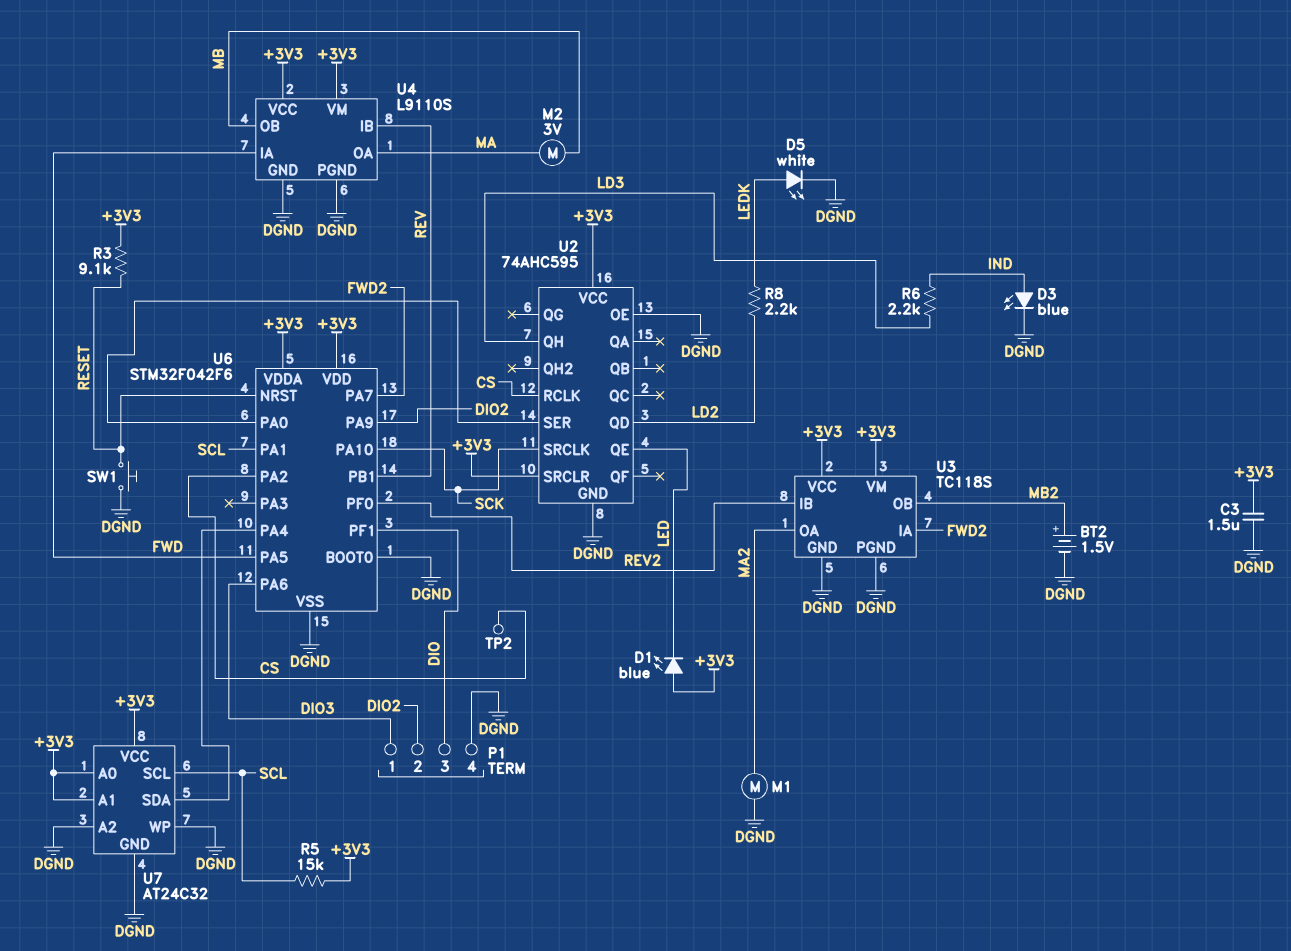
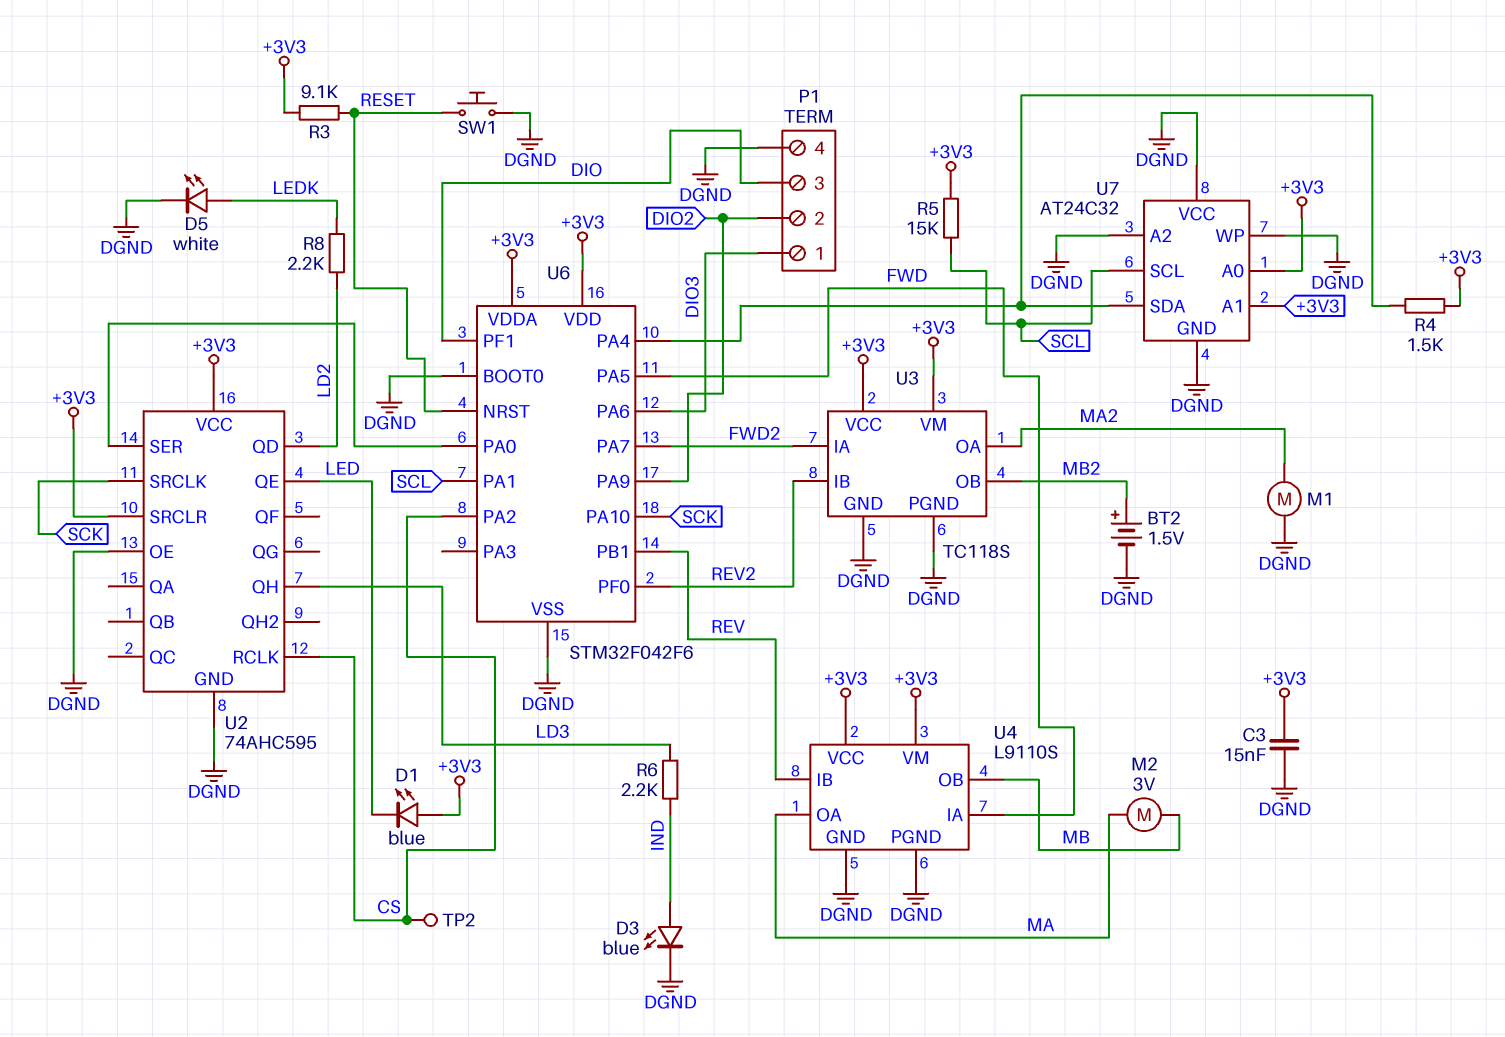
C3: 1.5uF (+3V3, DGND) -> 15nF (+3V3, DGND)
R4: none -> 1.5k (+3V3, U6/PA4)
U7 pin VCC: +3V3 -> DGND

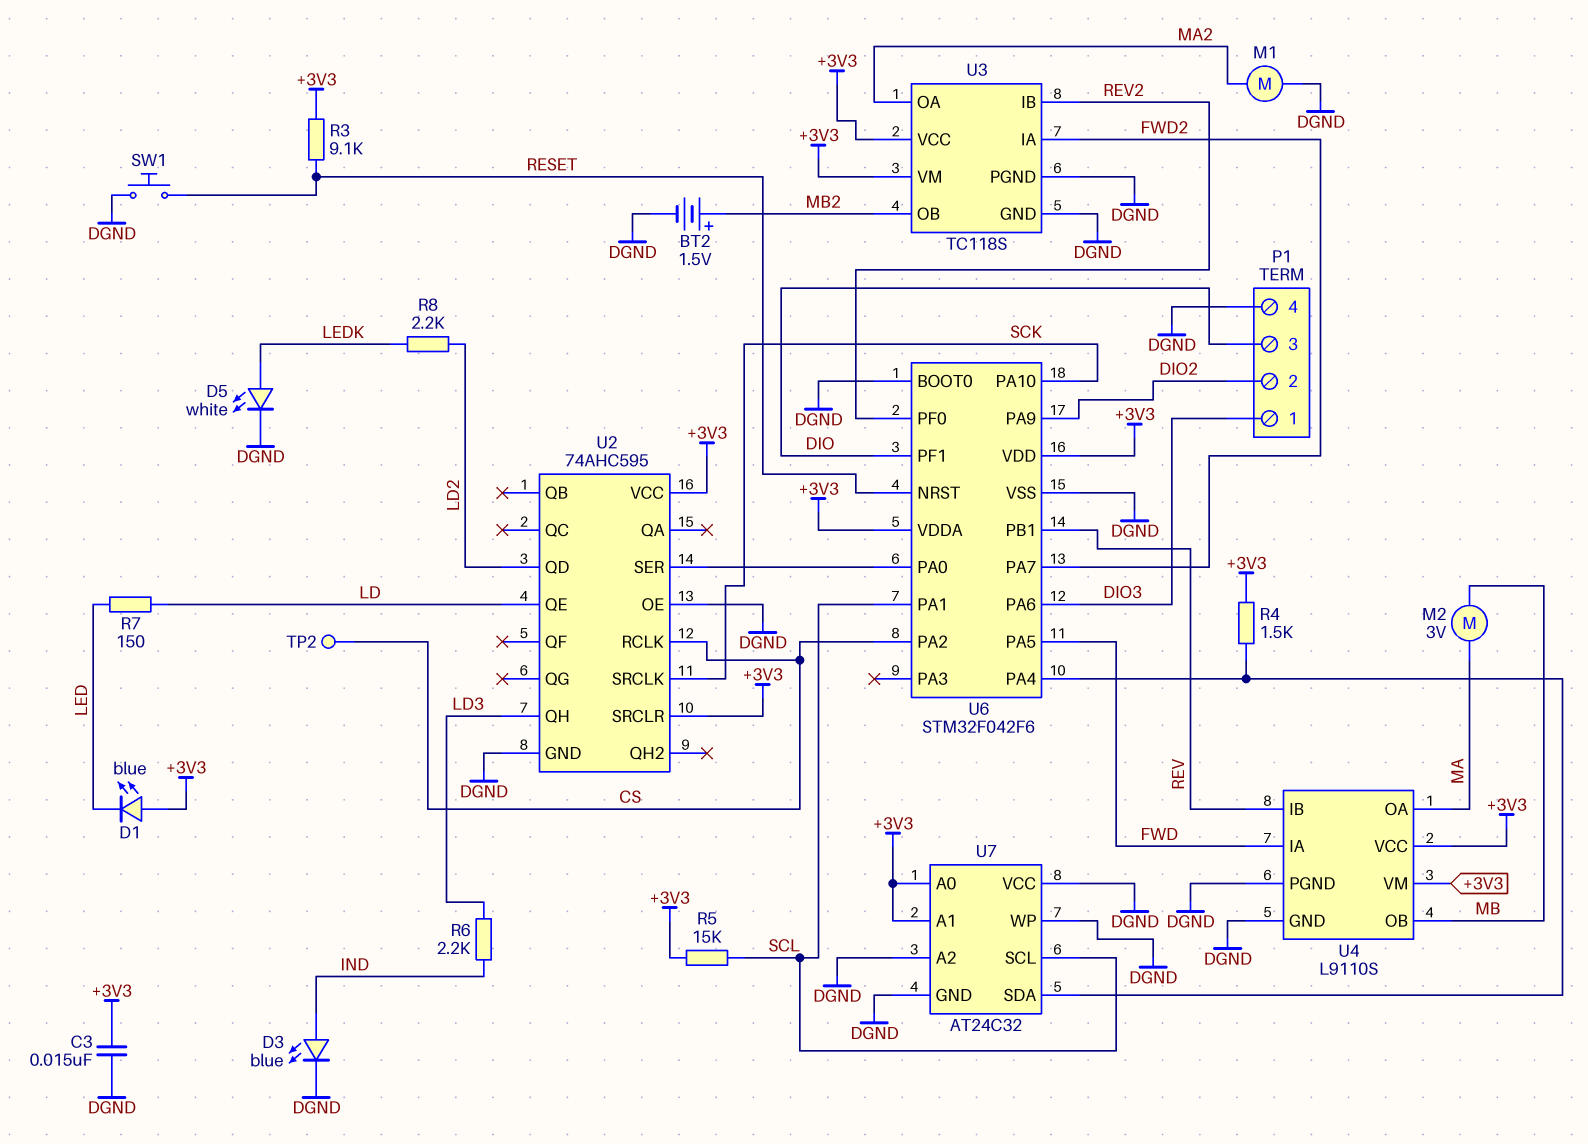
R7: none -> 150 (LD, LED)
U2 pin QE: LED -> LD

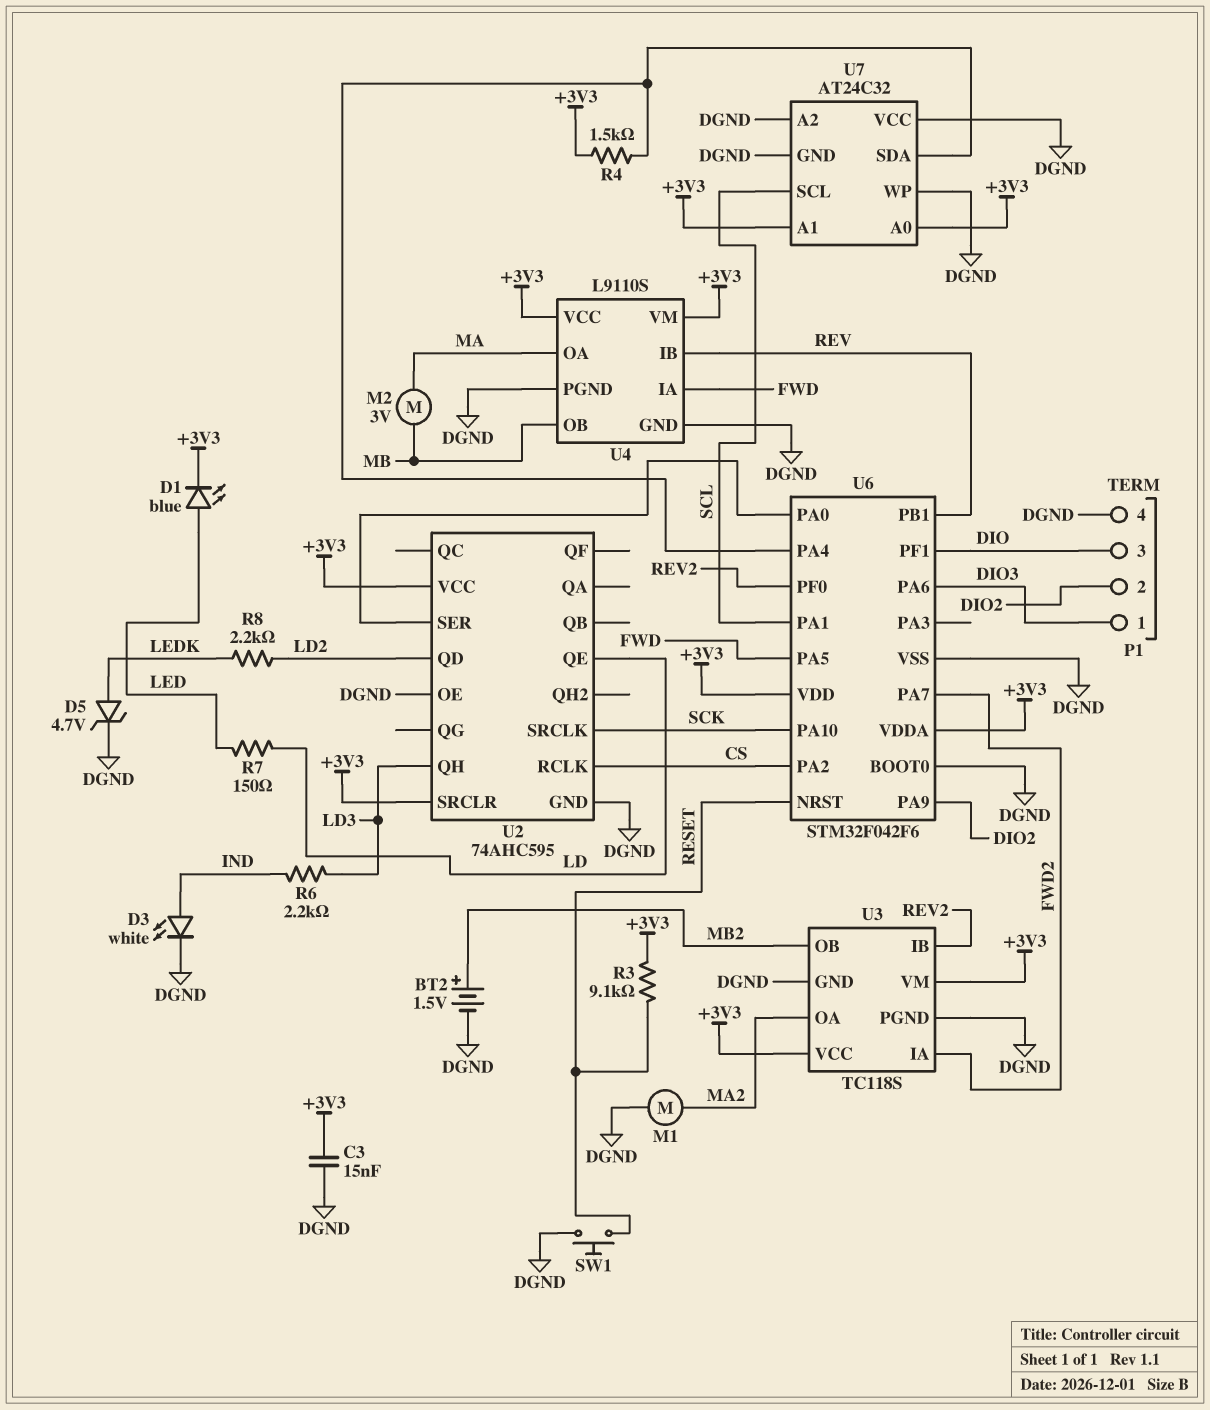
D1: LED blue (A +3V3, K LED) -> LED blue (A LED, K +3V3)
D3: LED blue (A IND, K DGND) -> LED white (A IND, K DGND)
D5: LED white (A LEDK, K DGND) -> zener 4.7V (A LEDK, K DGND)
R5: 15k (+3V3, SCL) -> none
TP2: test point (CS) -> none

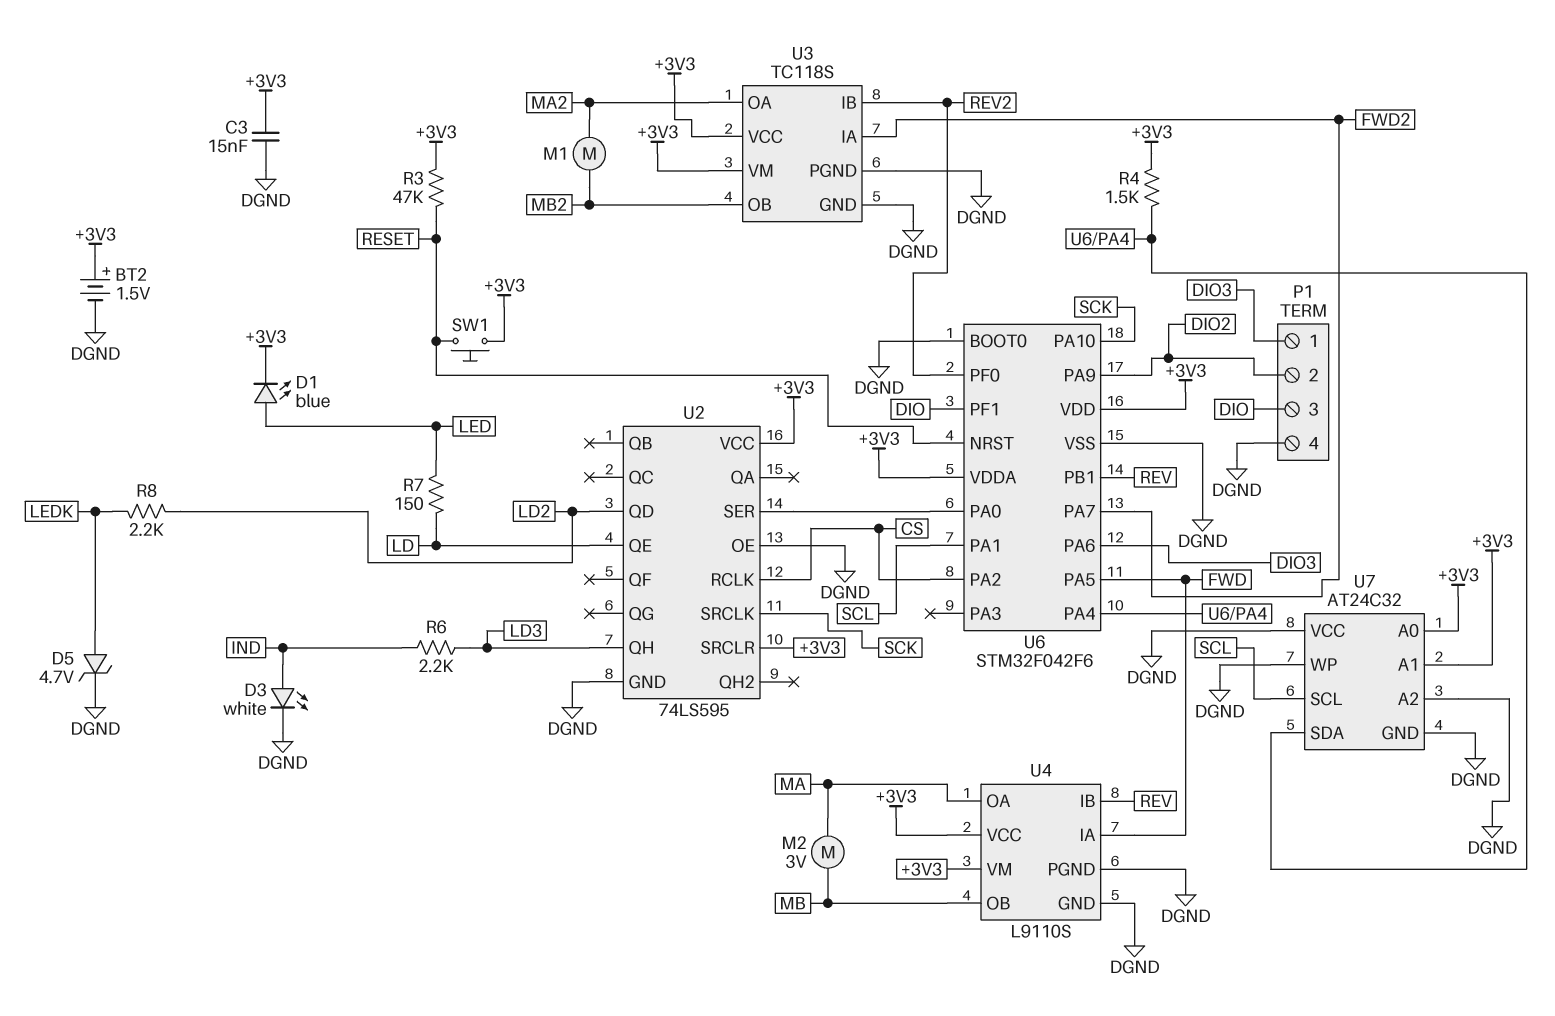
BT2: 1.5V (plus MB2, minus DGND) -> 1.5V (plus +3V3, minus DGND)
M1: motor (DGND, MA2) -> motor (MA2, MB2)
R3: 9.1k (+3V3, RESET) -> 47k (+3V3, RESET)
SW1: button (DGND, RESET) -> button (+3V3, RESET)
U2: 74AHC595 -> 74LS595

